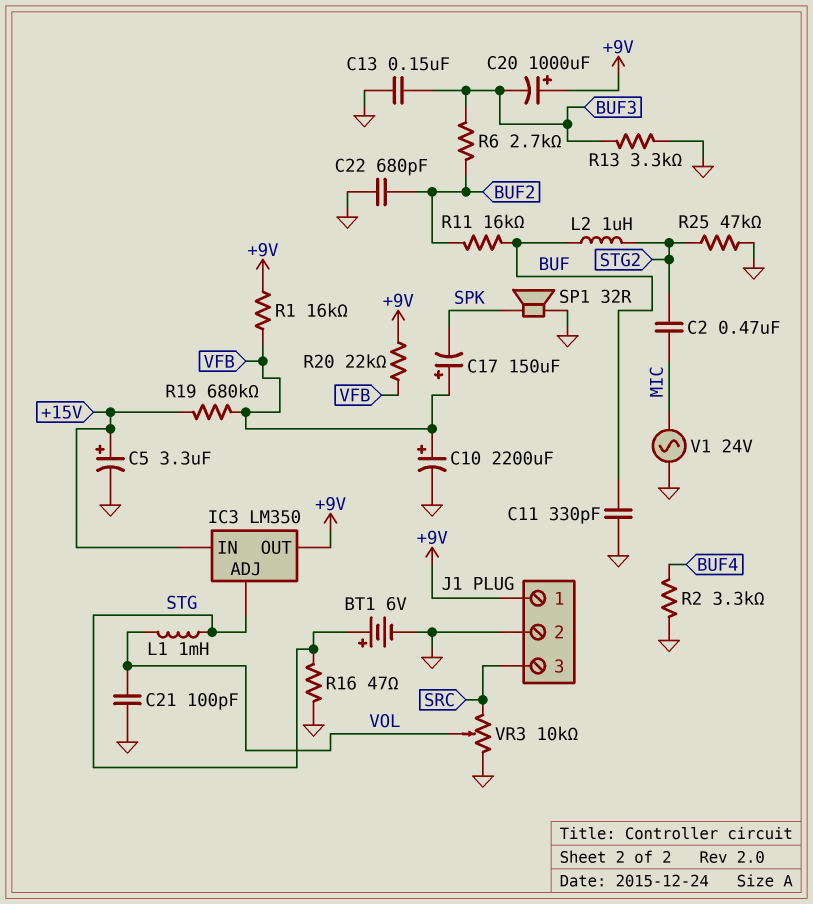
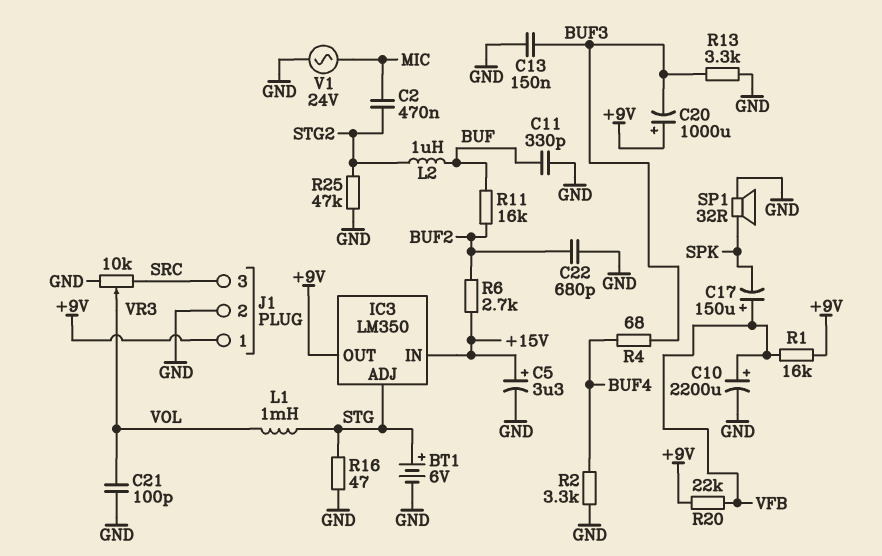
R4: none -> 68 (BUF3, BUF4)
R6: 2.7k (BUF2, BUF3) -> 2.7k (+15V, BUF2)
R19: 680k (+15V, VFB) -> none

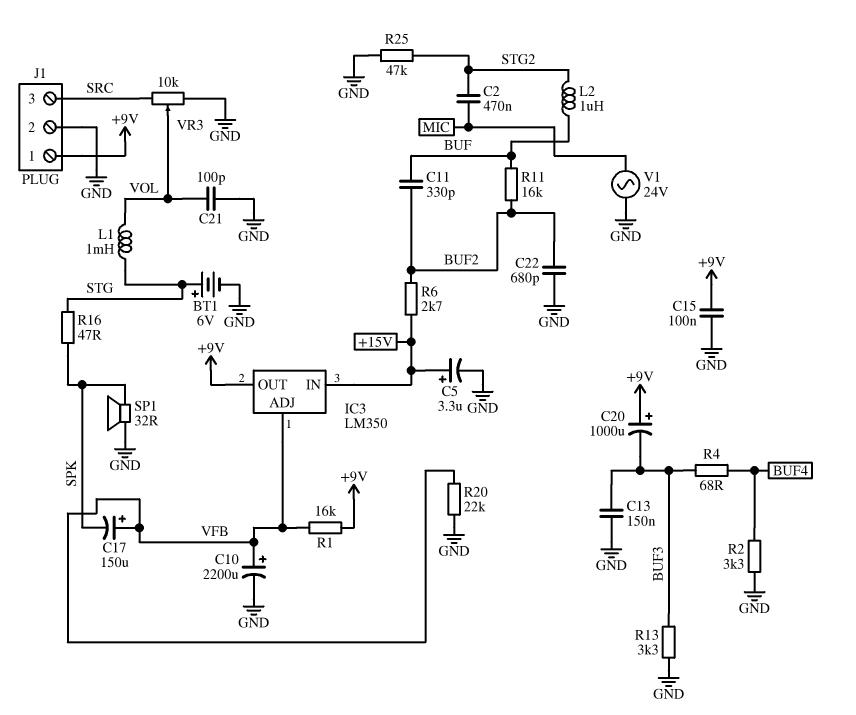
C11: 330pF (BUF, GND) -> 330pF (BUF, BUF2)
C15: none -> 100nF (+9V, GND)
IC3 pin ADJ: STG -> VFB
R16: 47 (GND, STG) -> 47 (SPK, STG)
R20: 22k (+9V, VFB) -> 22k (GND, VFB)

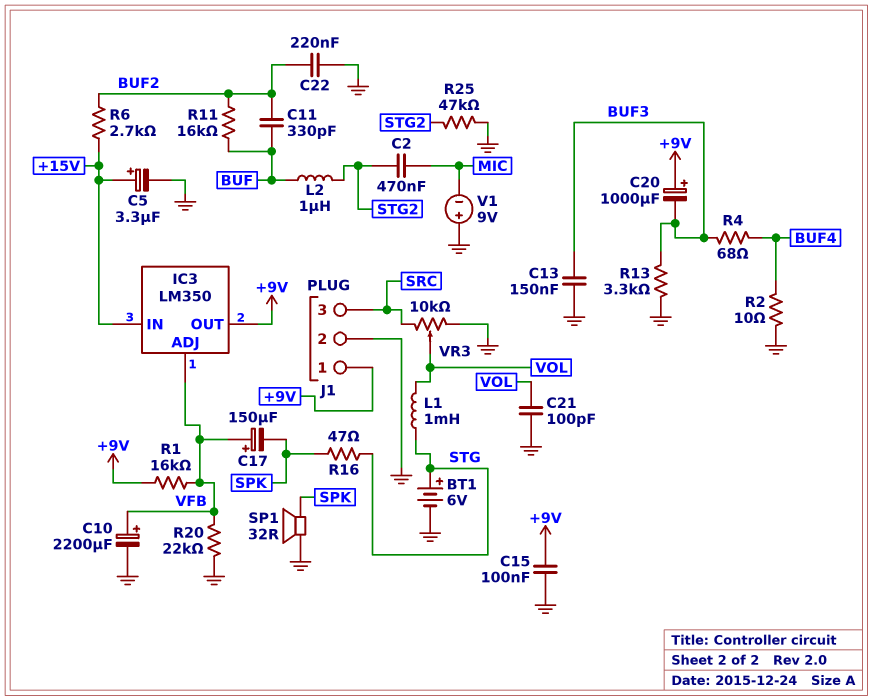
C22: 680pF (BUF2, GND) -> 220nF (BUF2, GND)
R2: 3.3k (BUF4, GND) -> 10 (BUF4, GND)
V1: AC 24V (GND, MIC) -> 9V (plus GND, minus MIC)

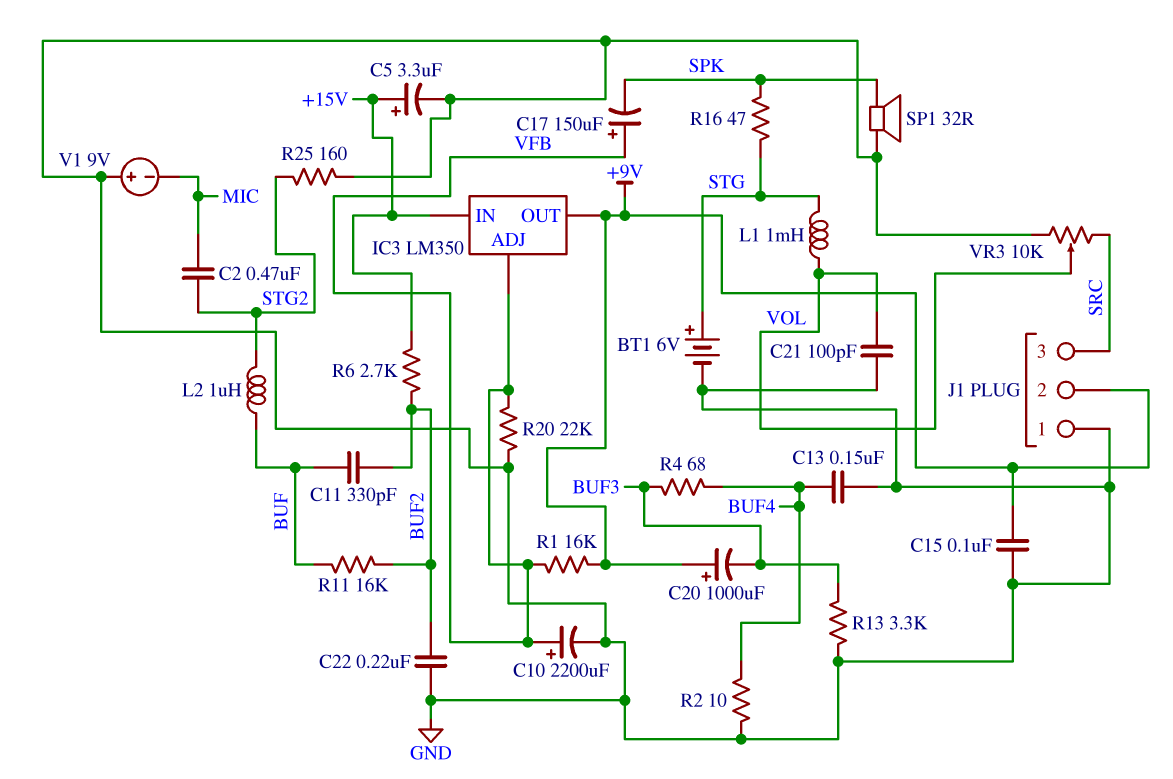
C13: 150nF (BUF3, GND) -> 150nF (BUF4, GND)
J1 pin 1: +9V -> GND
J1 pin 2: GND -> +9V
R25: 47k (GND, STG2) -> 160 (GND, STG2)

